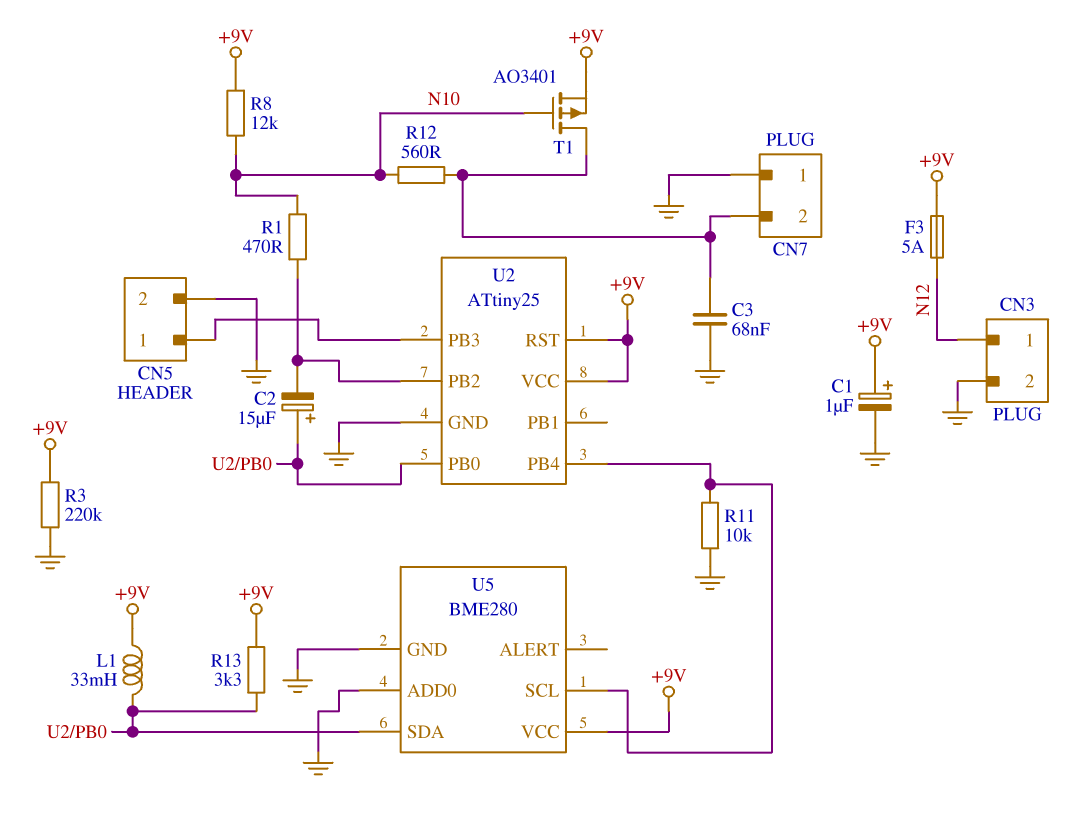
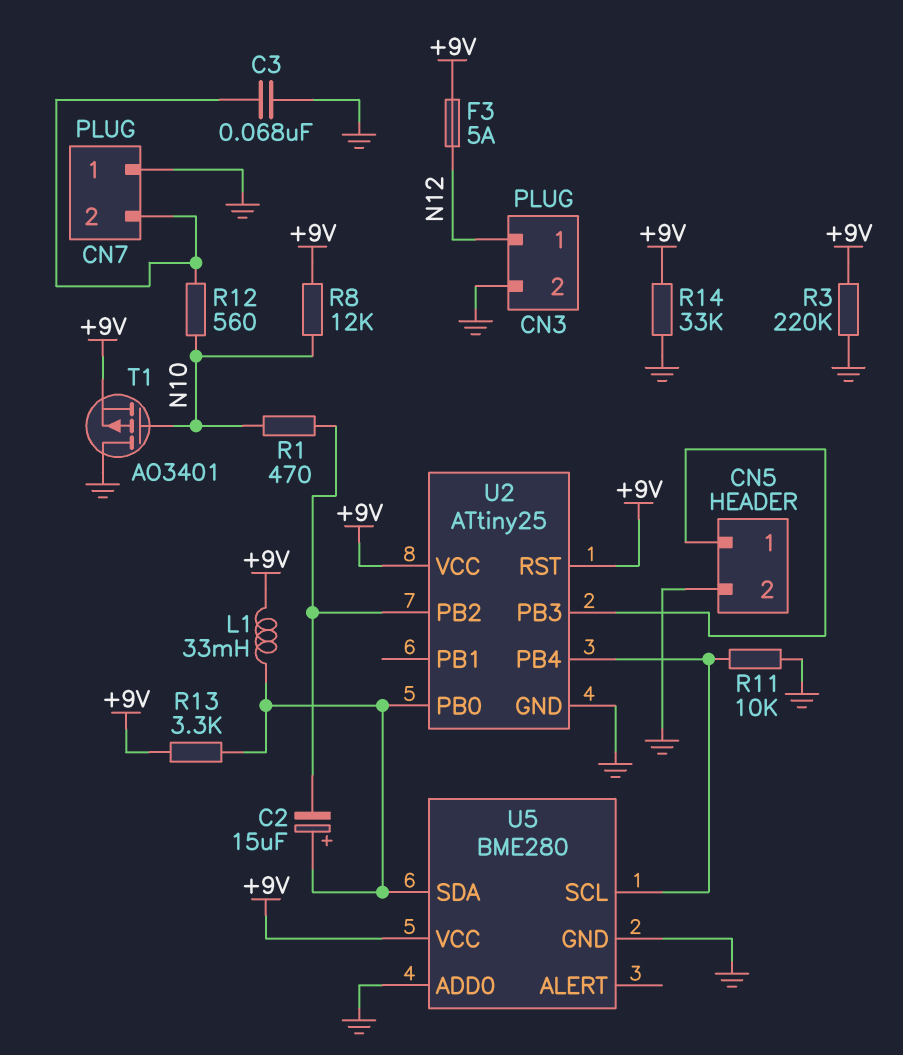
C1: 1uF (plus +9V, minus GND) -> none
R14: none -> 33k (+9V, GND)
T1: PMOS AO3401 (G N10, D CN7/2, S +9V) -> PMOS AO3401 (G N10, D GND, S +9V)

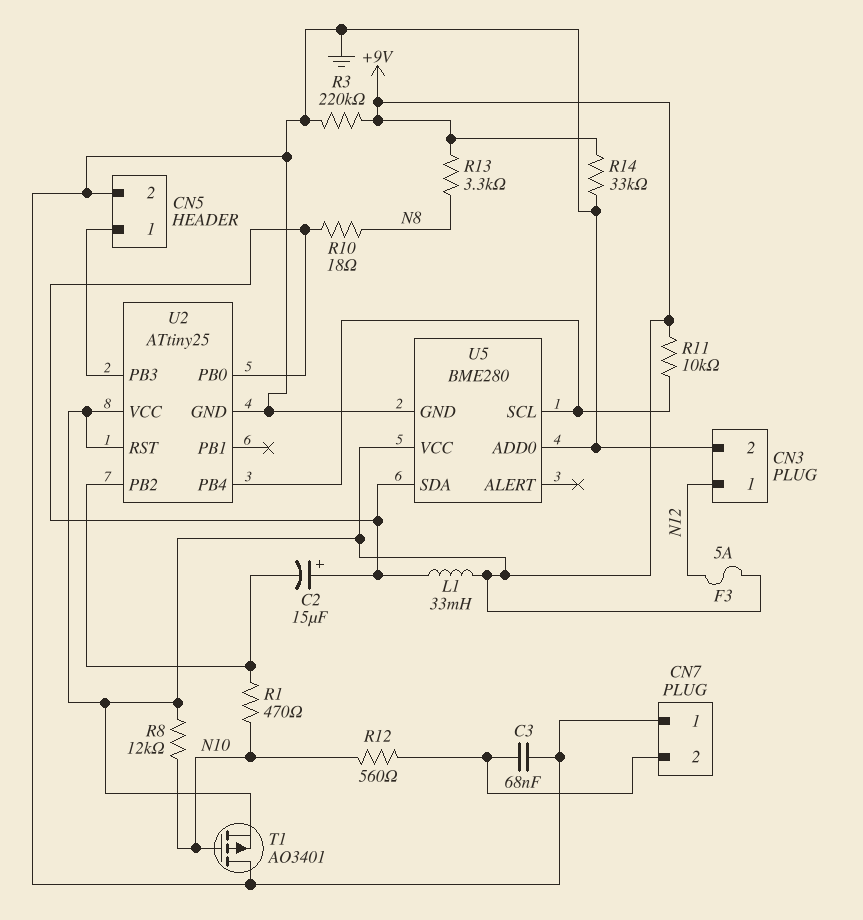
R10: none -> 18 (N8, U2/PB0)
R11: 10k (GND, U2/PB4) -> 10k (+9V, U2/PB4)
R13: 3.3k (+9V, U2/PB0) -> 3.3k (+9V, N8)

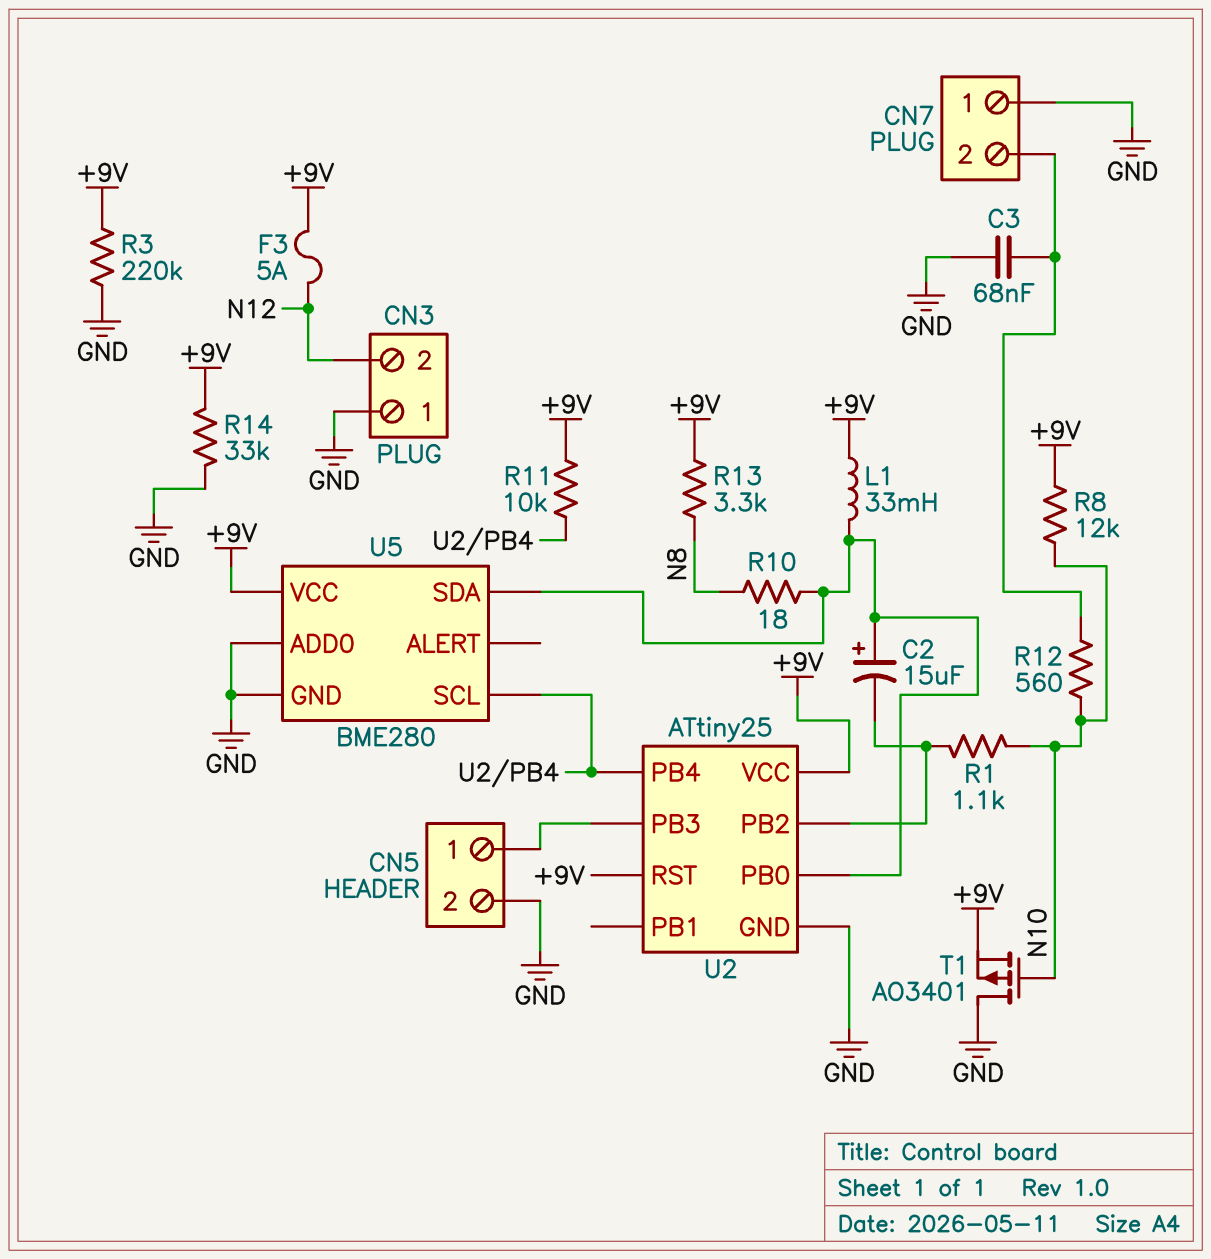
CN3 pin 1: N12 -> GND
CN3 pin 2: GND -> N12
R1: 470 (N10, U2/PB2) -> 1.1k (N10, U2/PB2)

